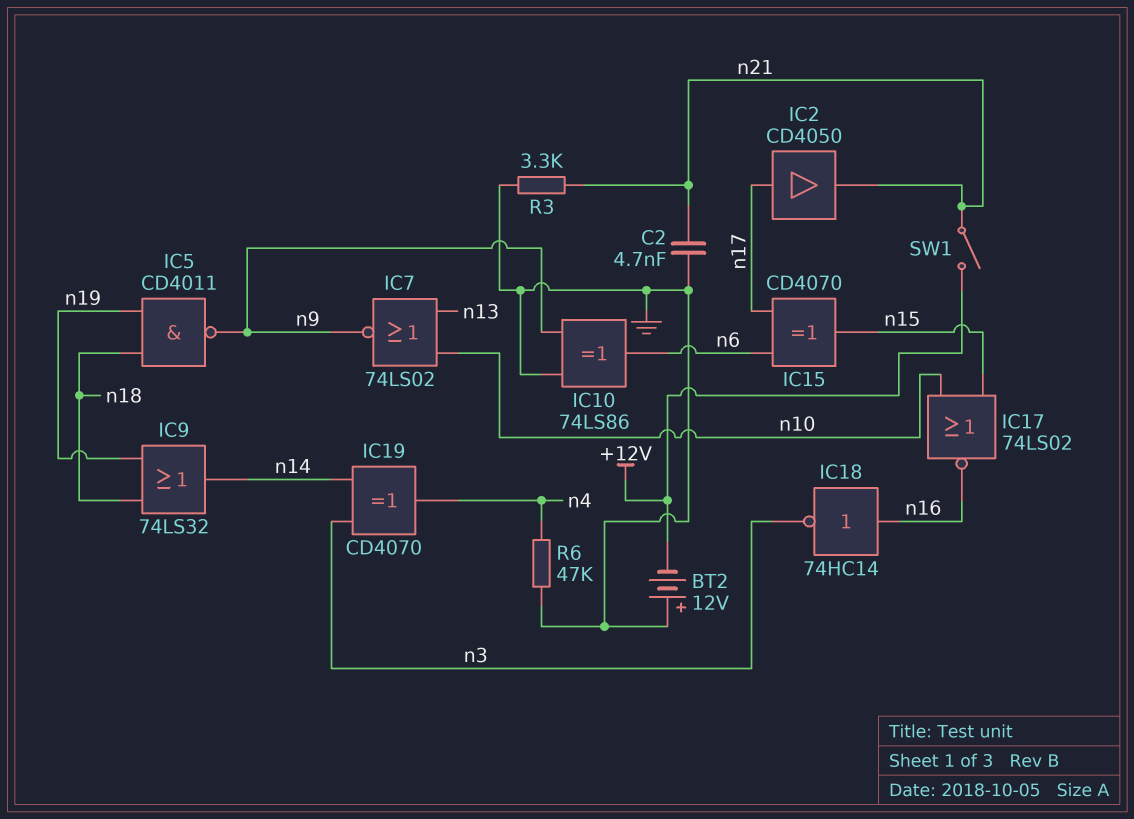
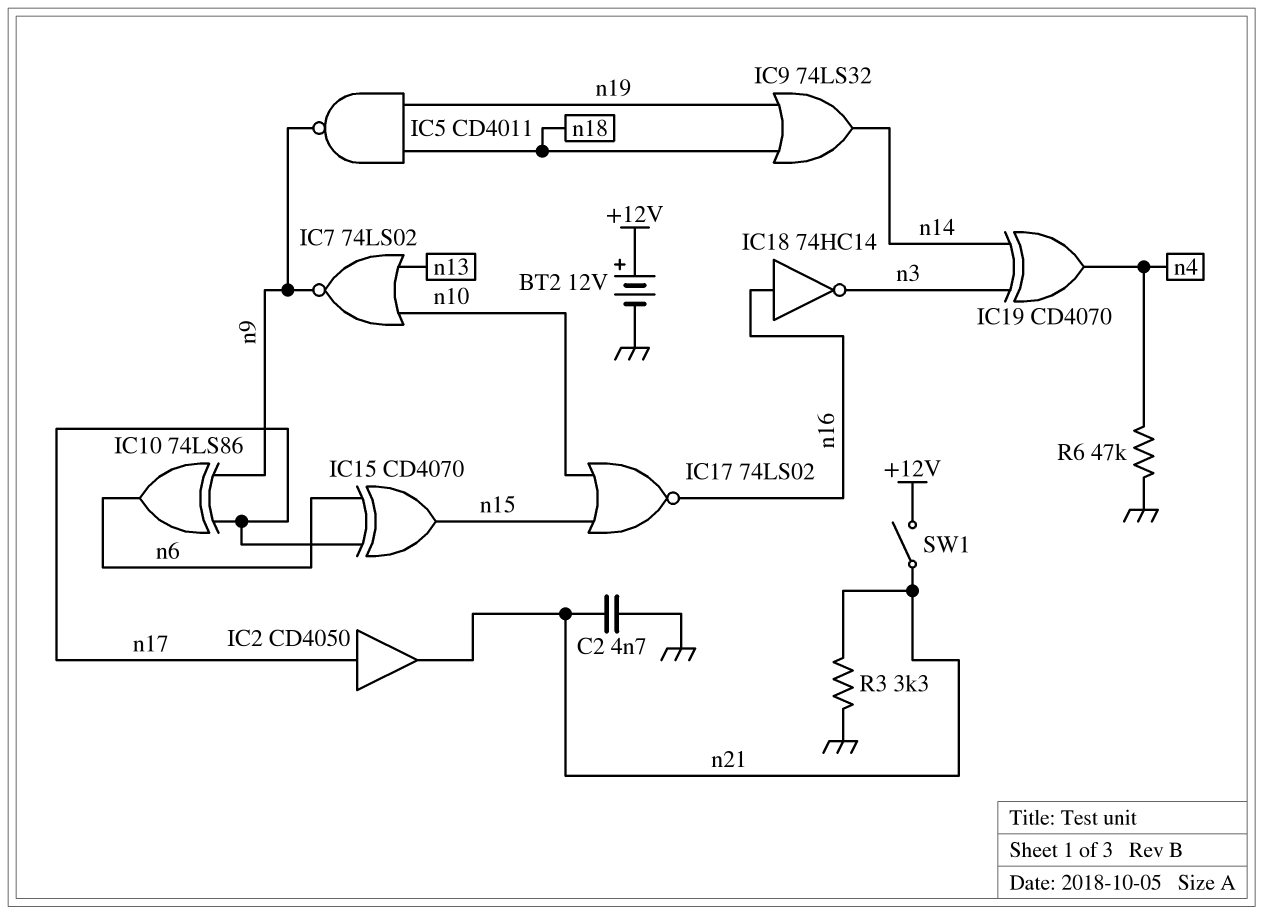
BT2: 12V (plus GND, minus +12V) -> 12V (plus +12V, minus GND)
IC10: XOR 74LS86 (in GND, in n9, out n6) -> XOR 74LS86 (in n9, in n17, out n6)

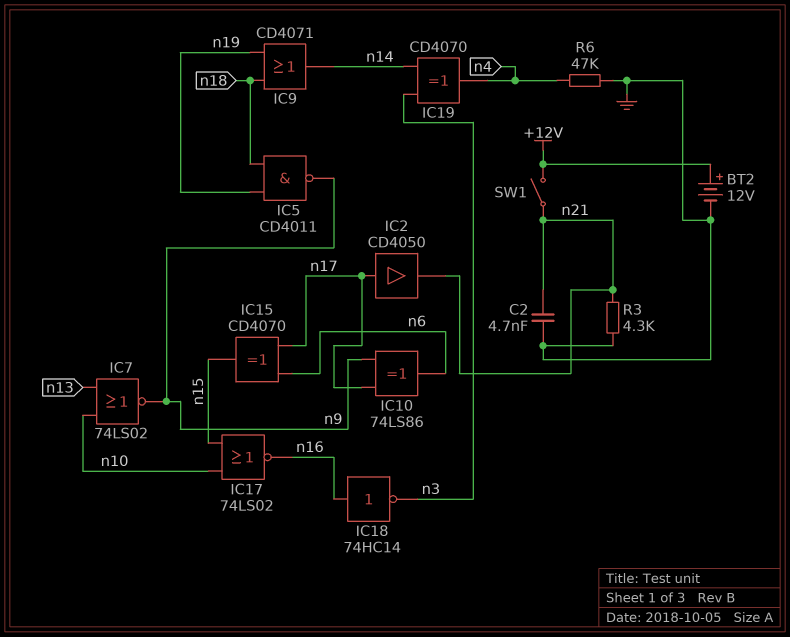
IC9: OR 74LS32 (in n18, in n19, out n14) -> OR CD4071 (in n18, in n19, out n14)
R3: 3.3k (GND, n21) -> 4.3k (GND, n21)

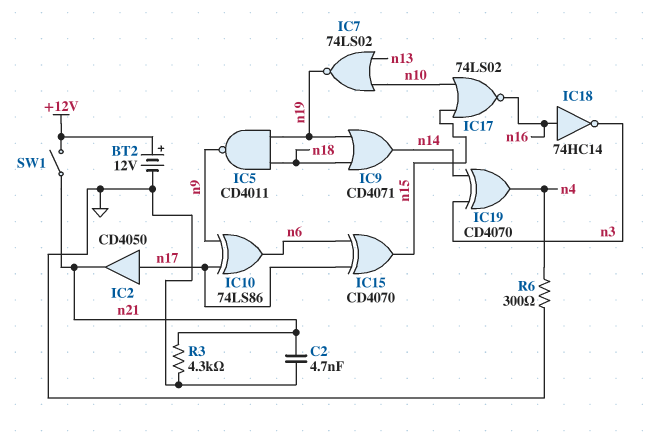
IC7: NOR 74LS02 (in n10, in n13, out n9) -> NOR 74LS02 (in n10, in n13, out n19)
R6: 47k (GND, n4) -> 300 (GND, n4)

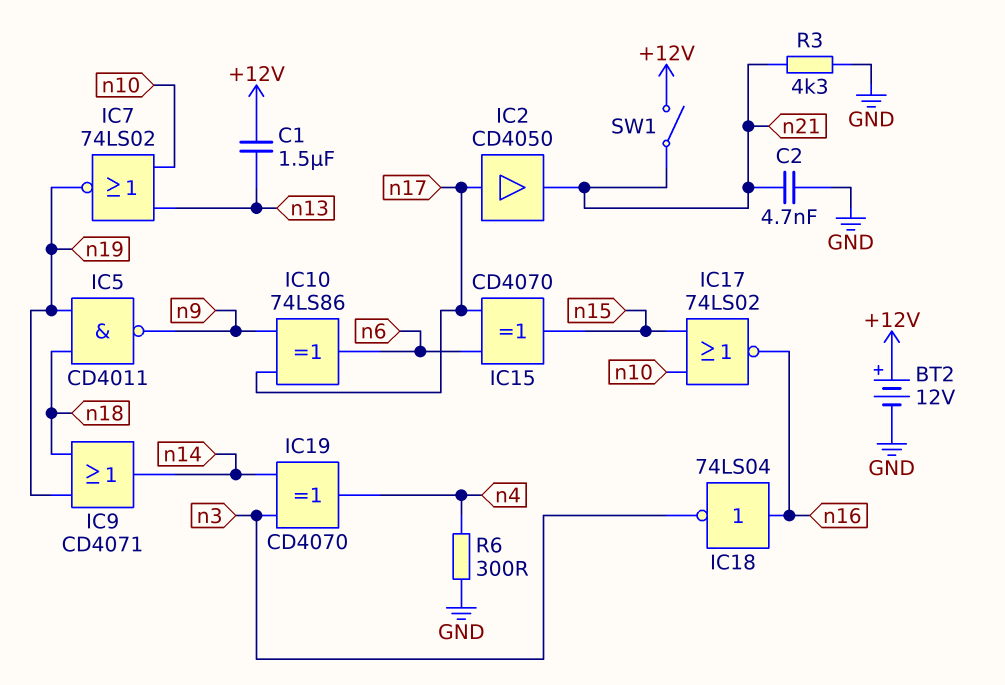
C1: none -> 1.5uF (+12V, n13)
IC18: NOT 74HC14 (in n16, out n3) -> NOT 74LS04 (in n16, out n3)

